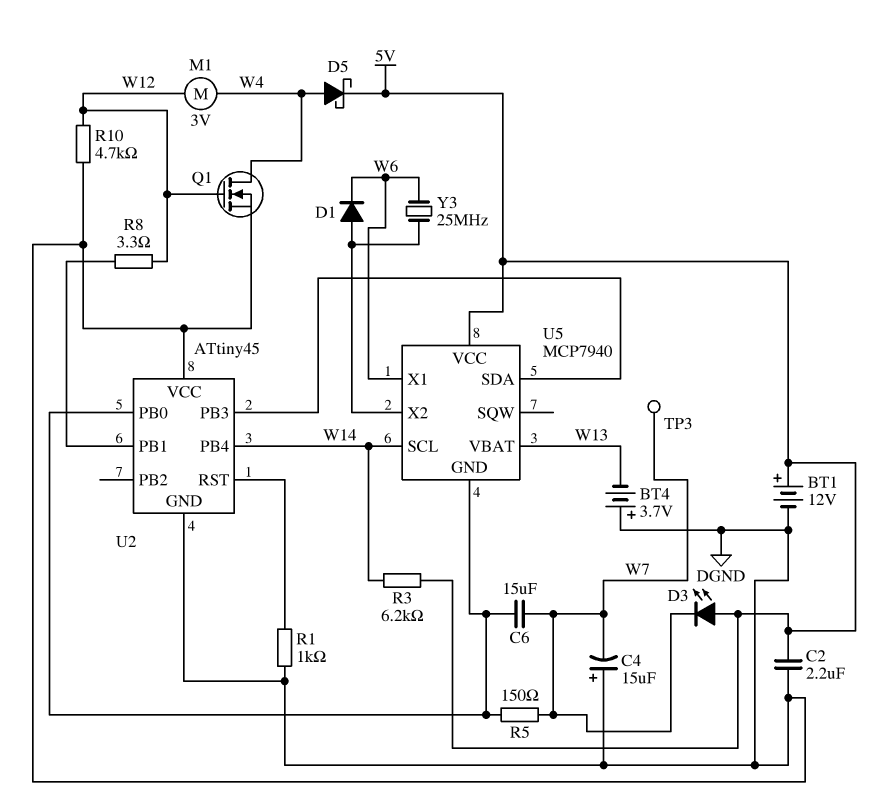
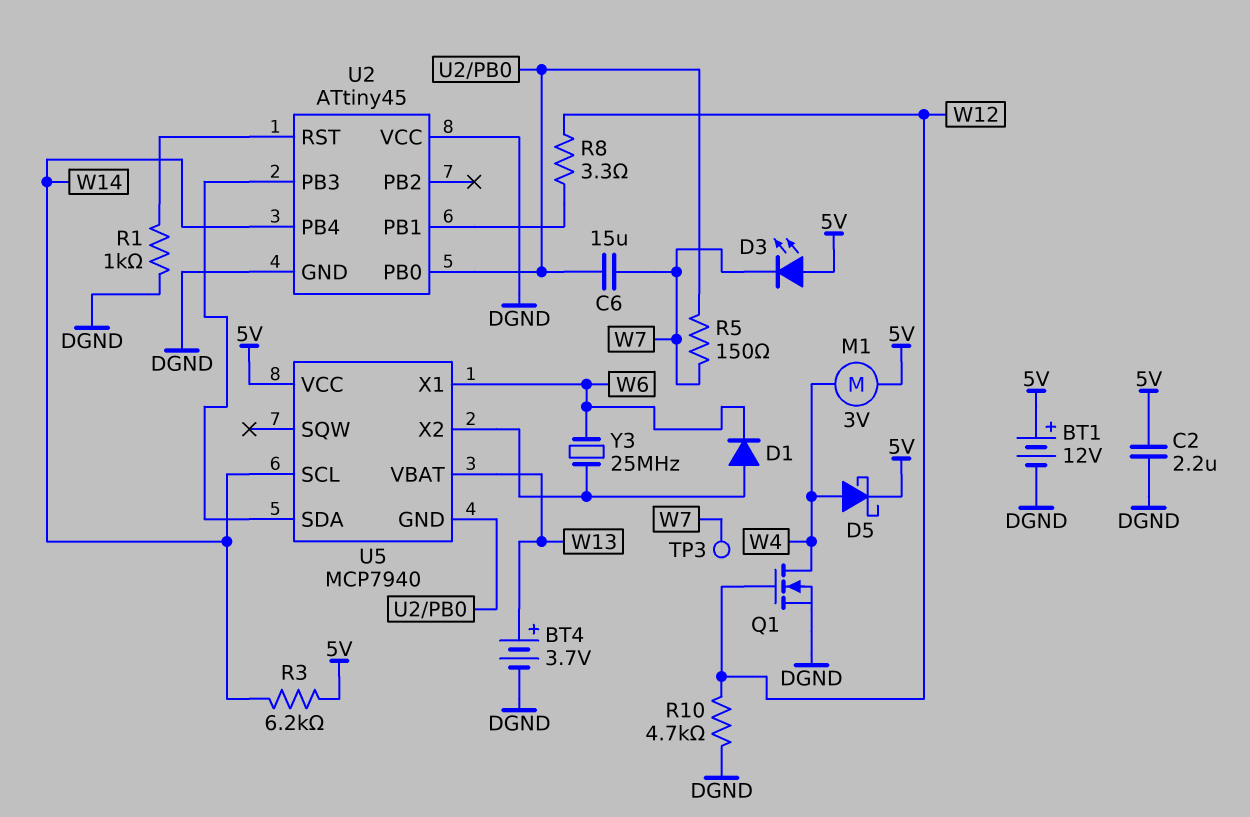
BT4: 3.7V (plus DGND, minus W13) -> 3.7V (plus W13, minus DGND)
C4: 15uF (plus DGND, minus W7) -> none
M1: motor 3V (W4, W12) -> motor 3V (5V, W4)

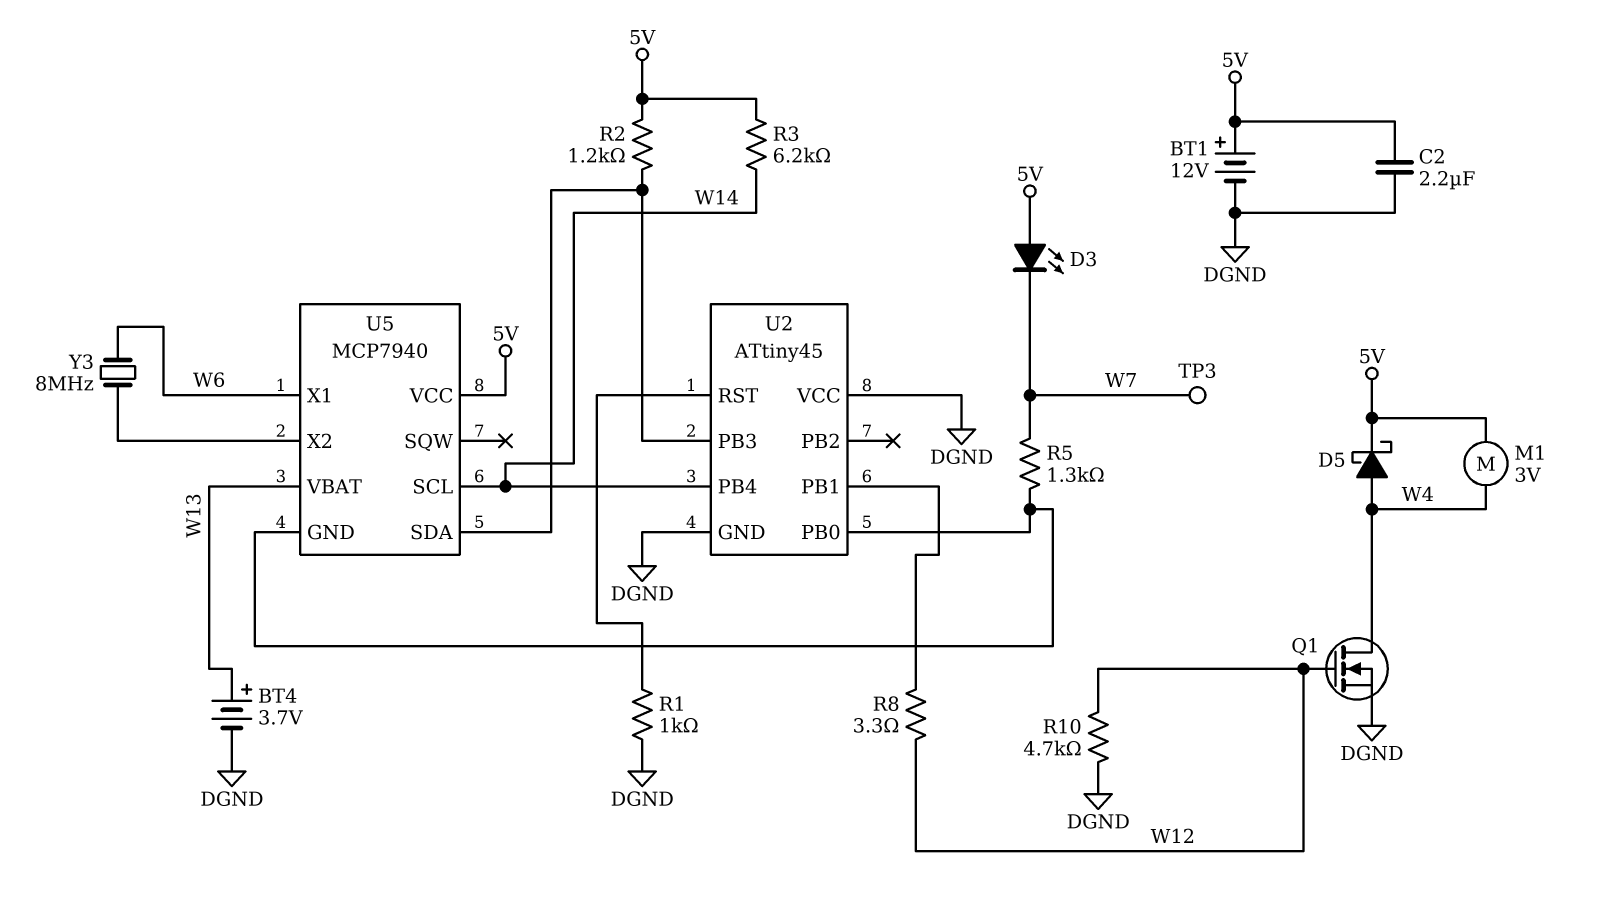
C6: 15uF (U2/PB0, W7) -> none
D1: diode (A U5/X2, K W6) -> none
R2: none -> 1.2k (5V, U2/PB3)
R5: 150 (U2/PB0, W7) -> 1.3k (U2/PB0, W7)
Y3: 25MHz (U5/X2, W6) -> 8MHz (U5/X2, W6)

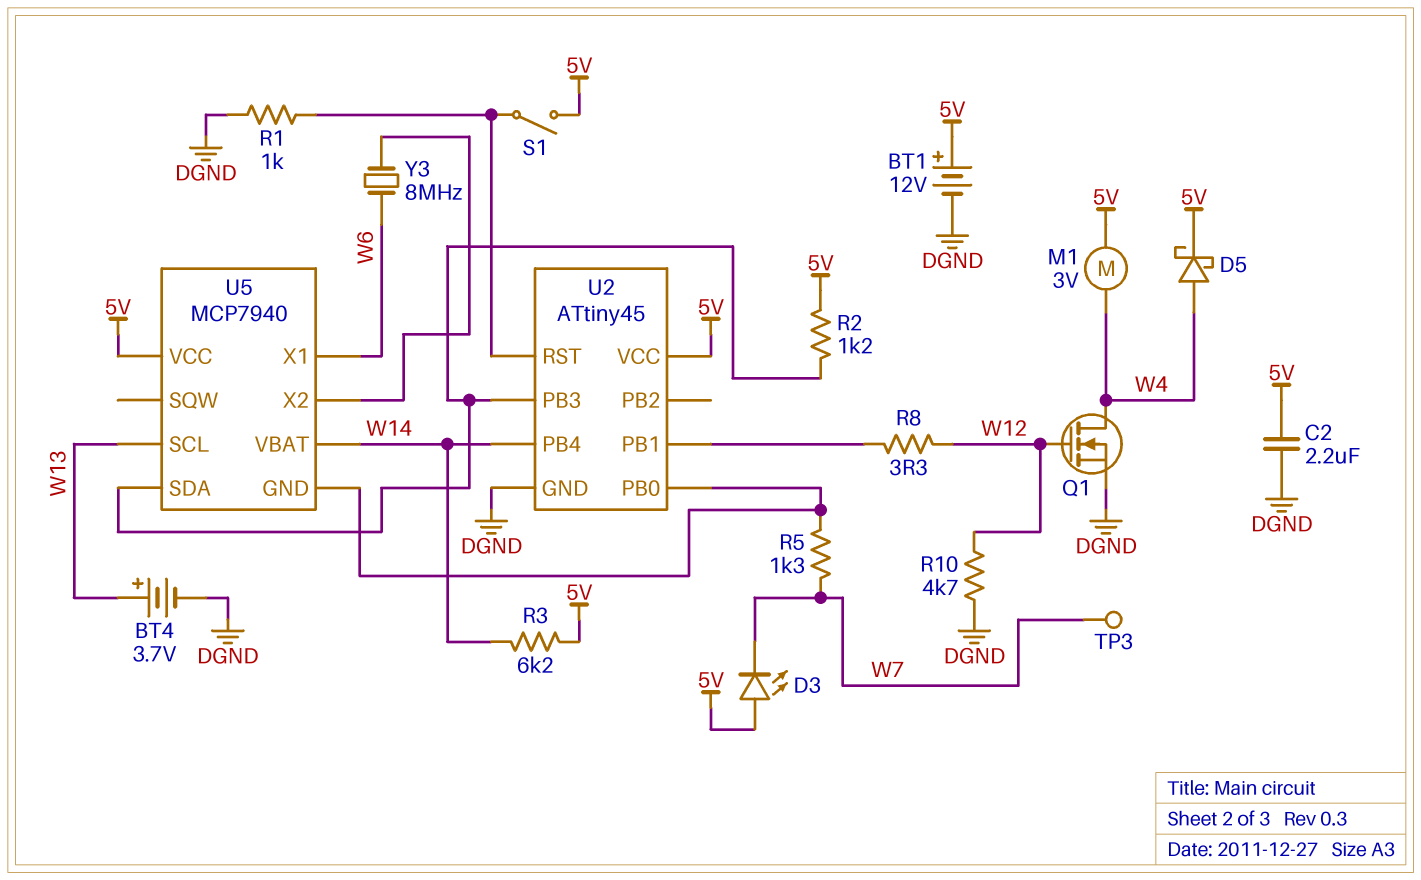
S1: none -> switch (5V, U2/RST)
U2 pin VCC: DGND -> 5V
U5 pin SCL: W14 -> W13
U5 pin VBAT: W13 -> W14

